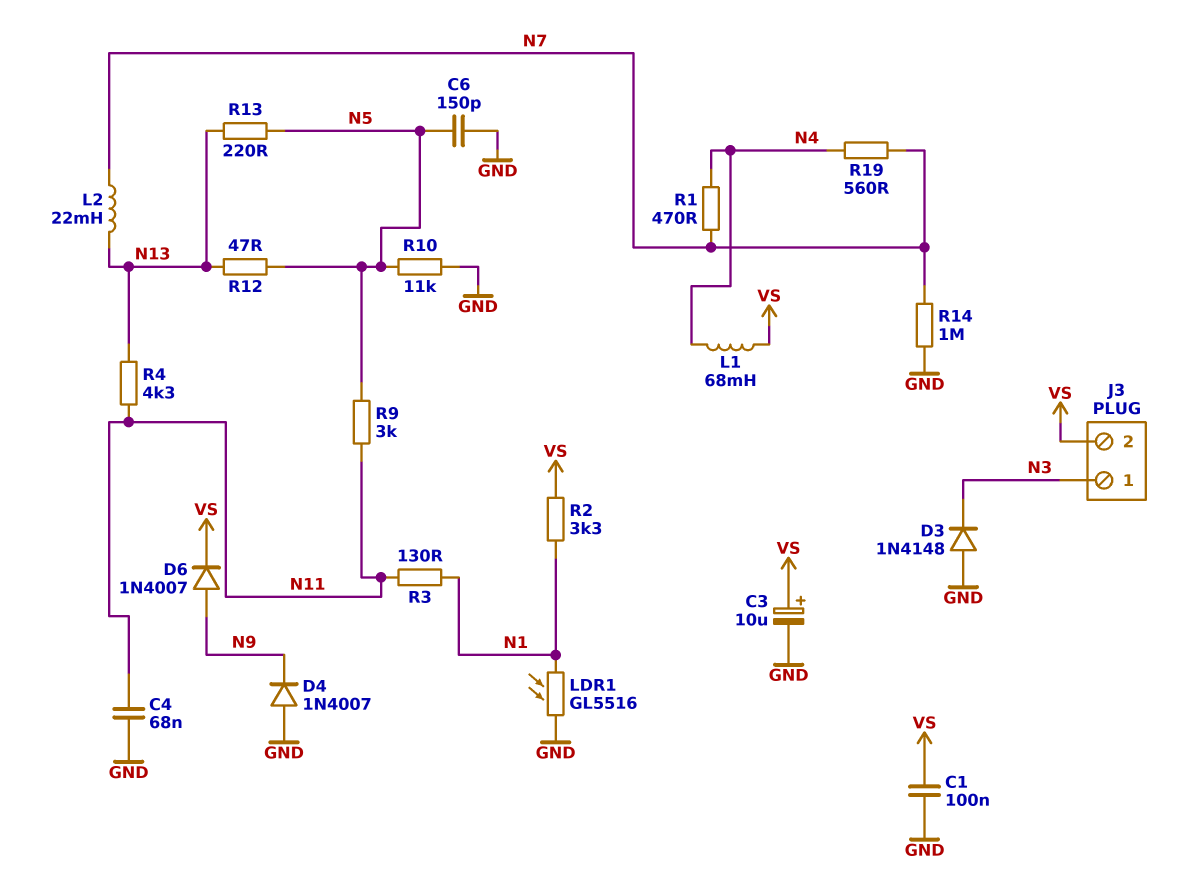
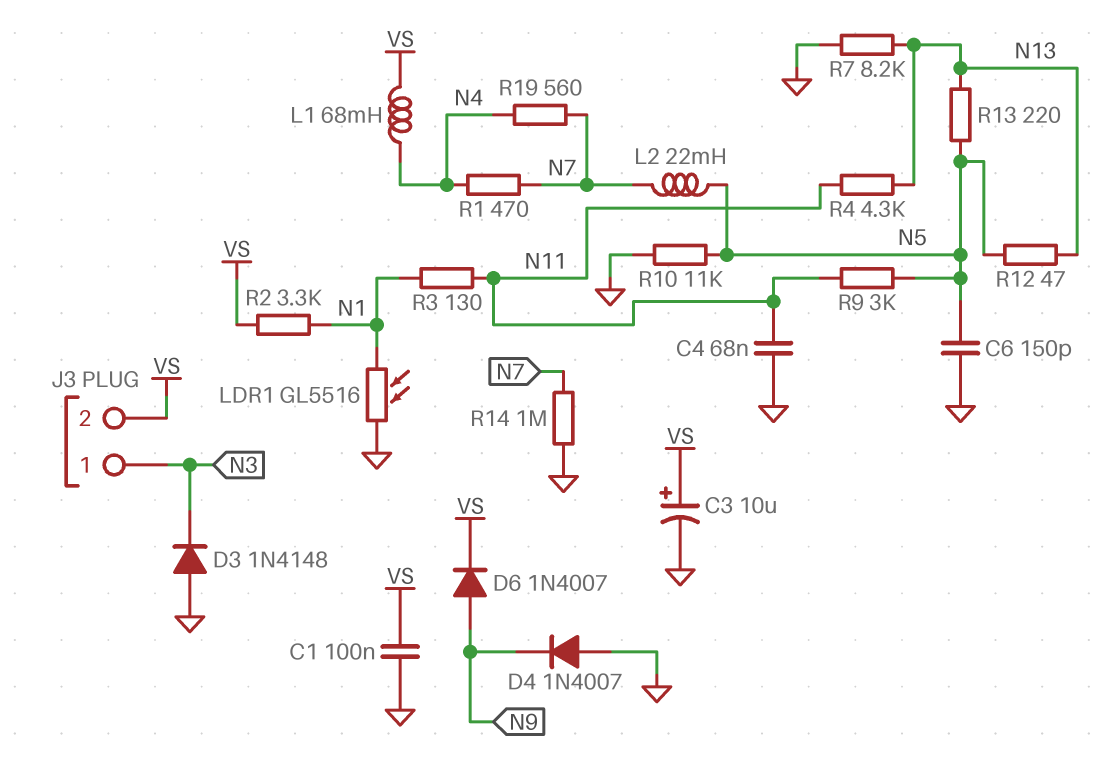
L2: 22mH (N7, N13) -> 22mH (N5, N7)
R7: none -> 8.2k (GND, N13)

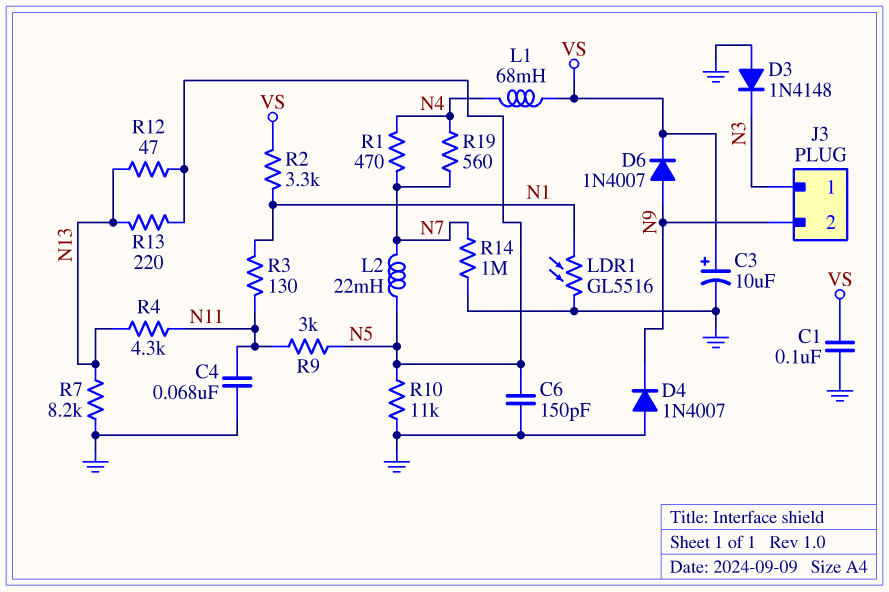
J3 pin 2: VS -> N9

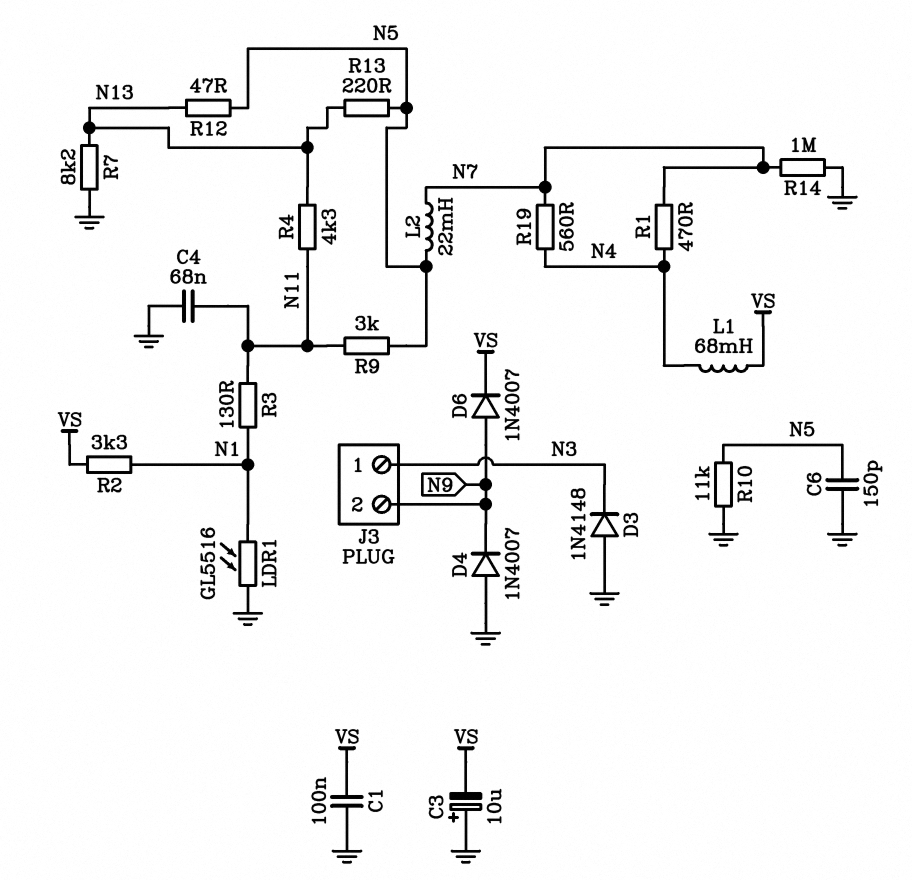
C3: 10uF (plus VS, minus GND) -> 10uF (plus GND, minus VS)

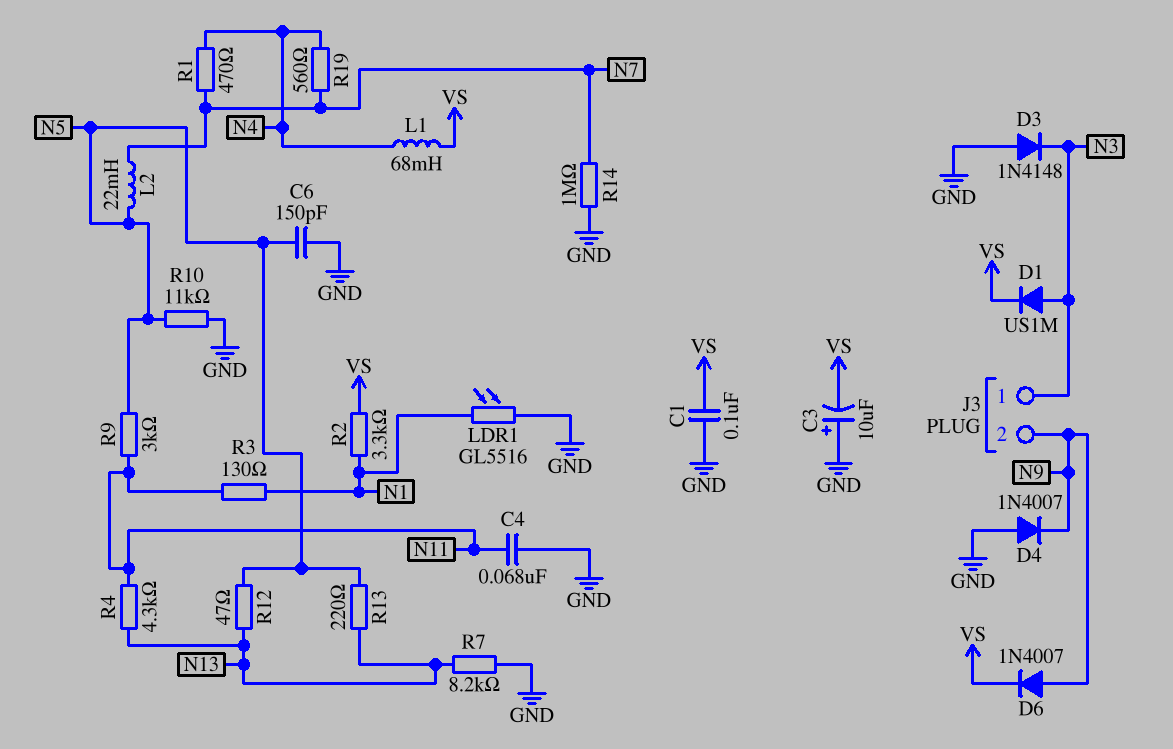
D1: none -> diode US1M (A N3, K VS)

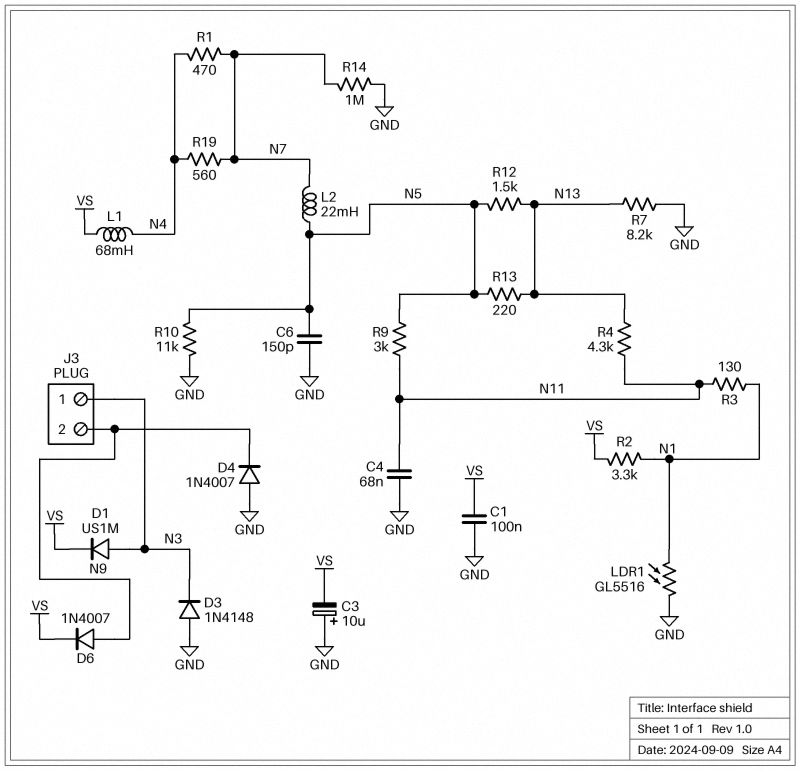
R12: 47 (N5, N13) -> 1.5k (N5, N13)

